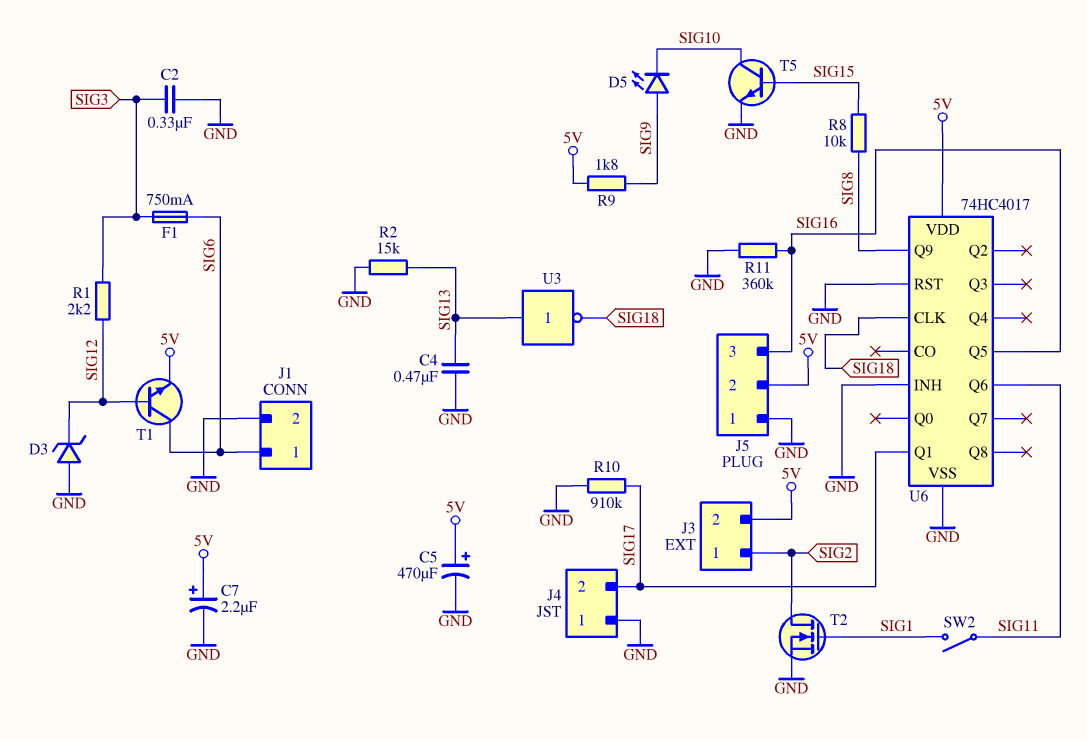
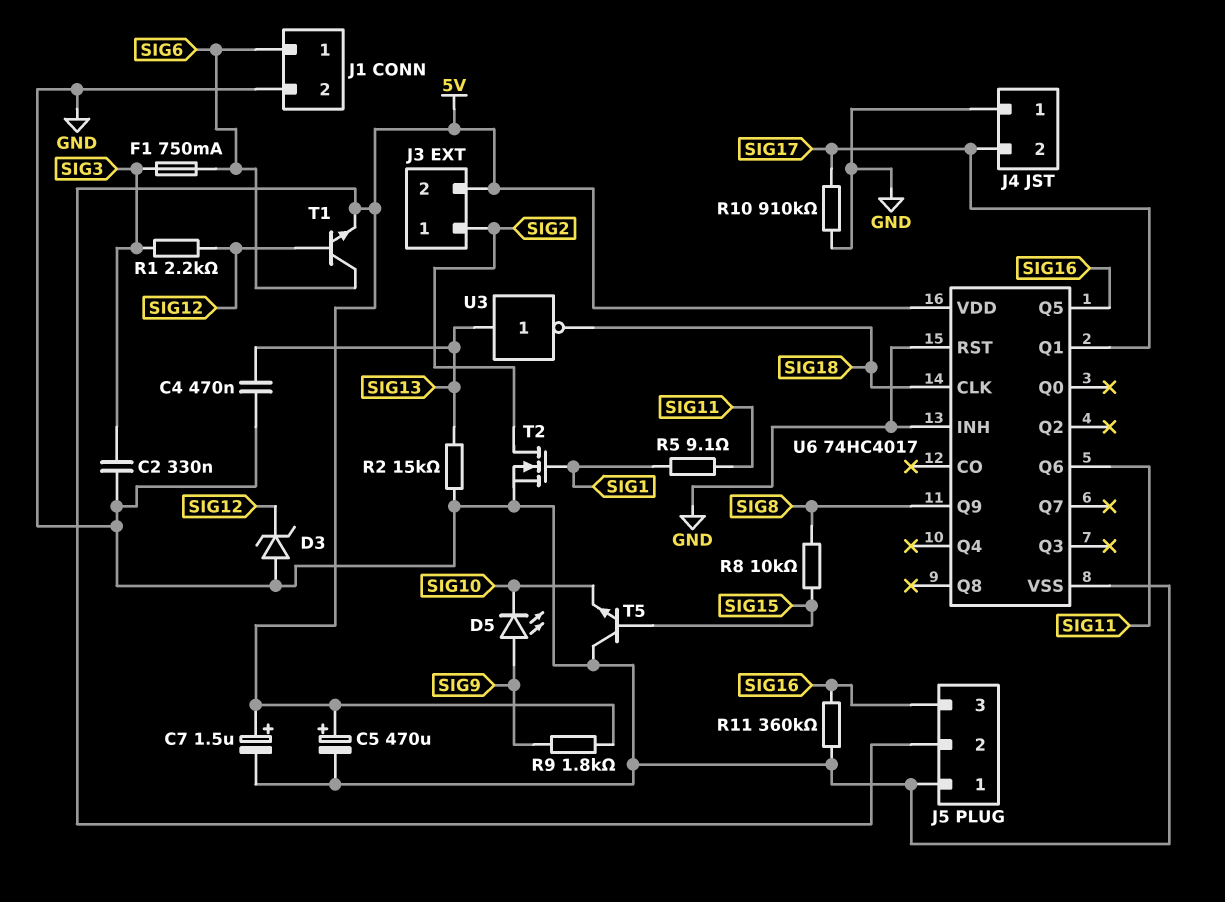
C7: 2.2uF (plus 5V, minus GND) -> 1.5uF (plus 5V, minus GND)
R5: none -> 9.1 (SIG1, SIG11)
SW2: switch (SIG1, SIG11) -> none
T5: NPN (B SIG15, C SIG10, E GND) -> NPN (B SIG15, C GND, E SIG10)

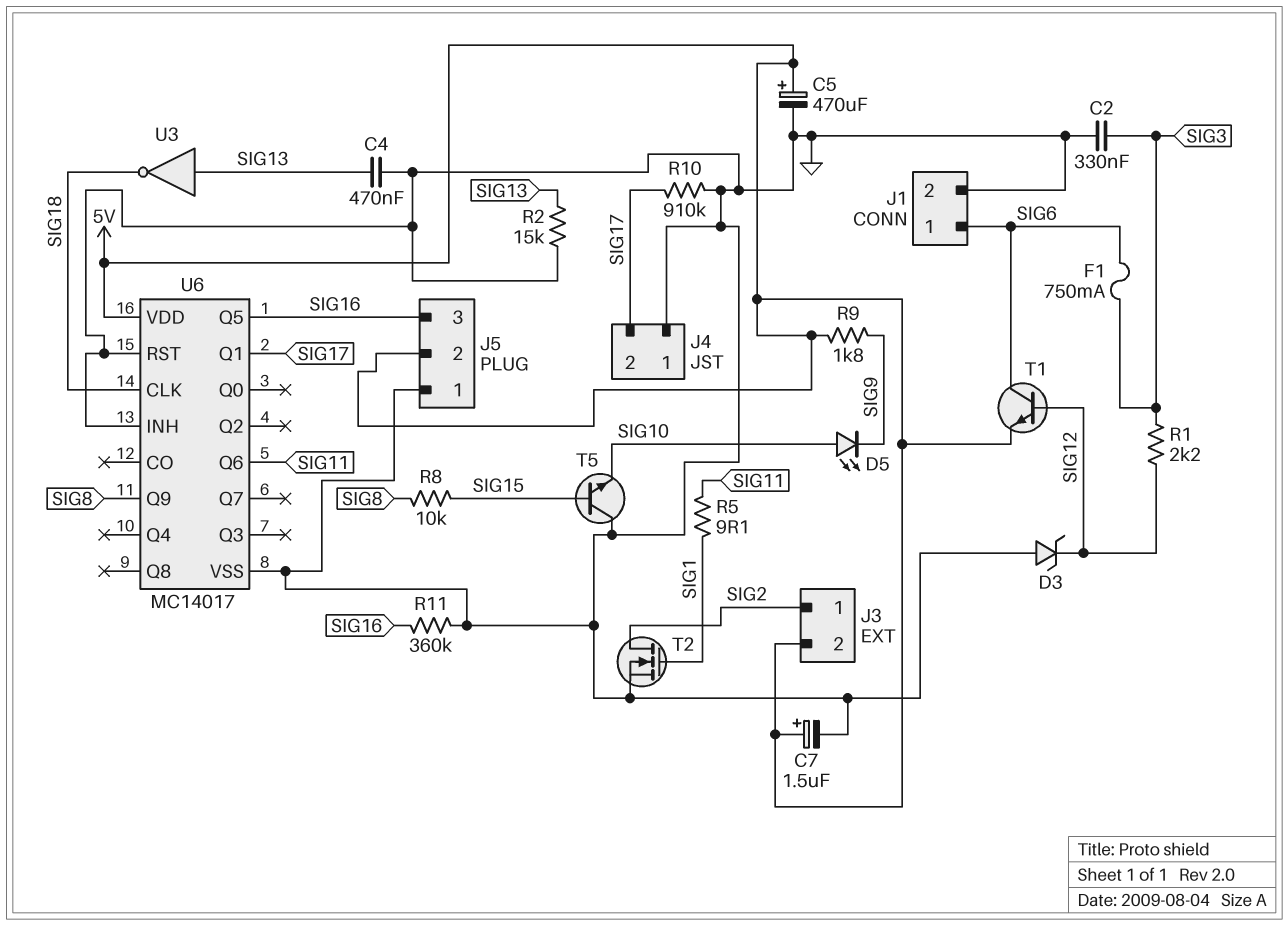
D5: LED (A SIG9, K SIG10) -> LED (A SIG10, K SIG9)
U6: 74HC4017 -> MC14017

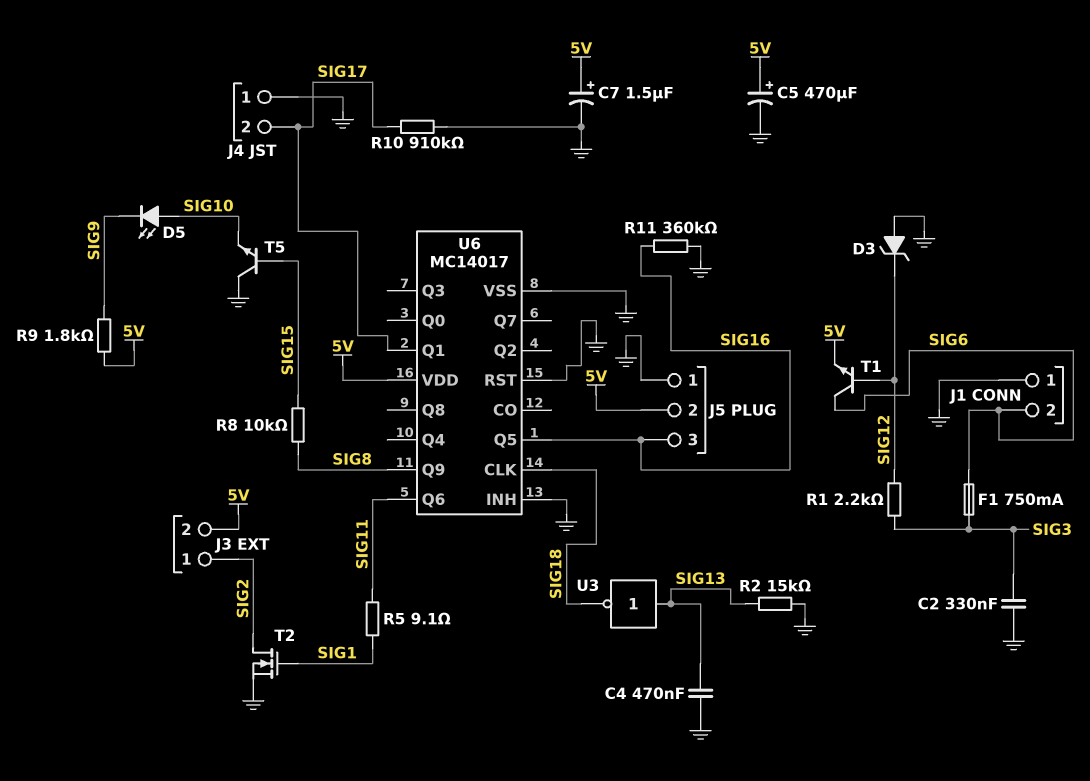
J1 pin 1: SIG6 -> GND
J1 pin 2: GND -> SIG6

